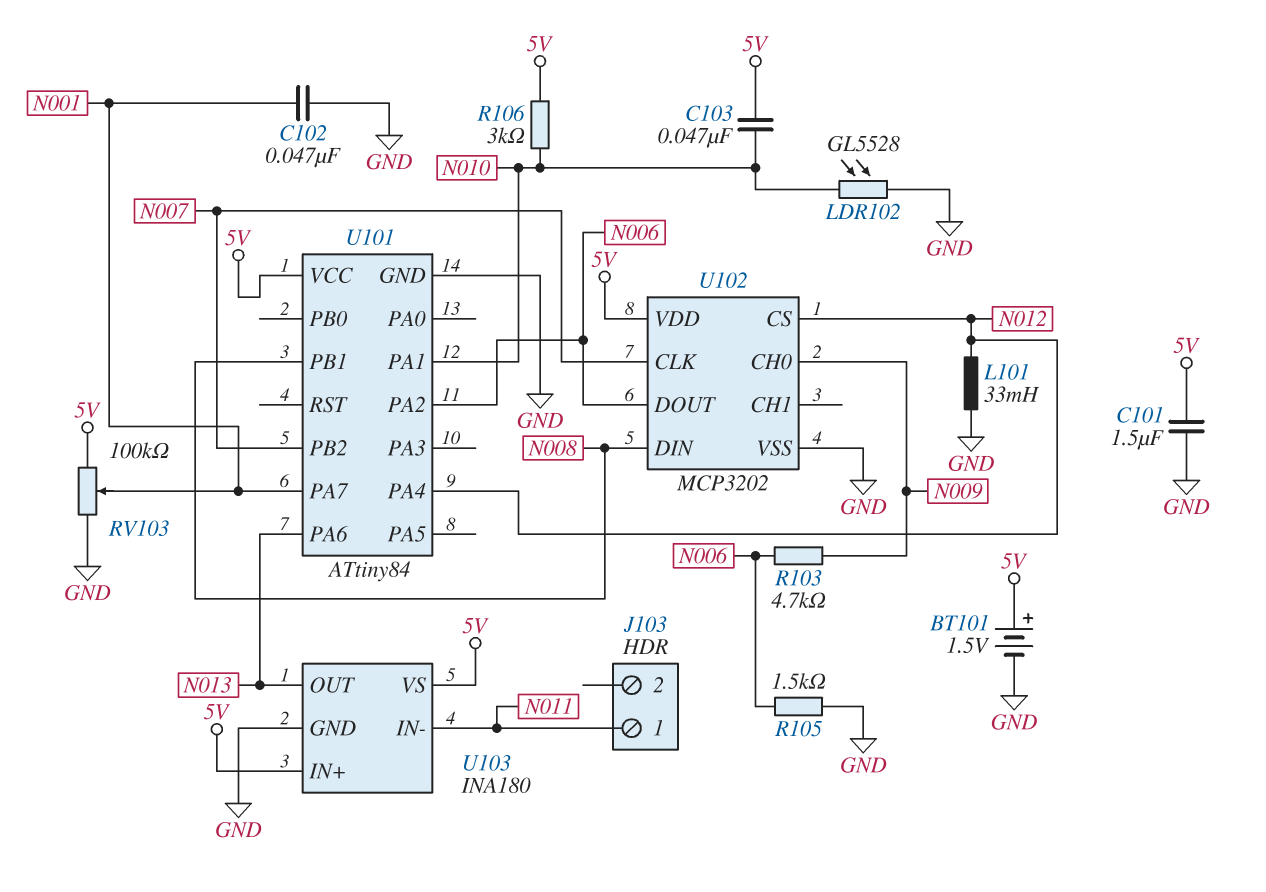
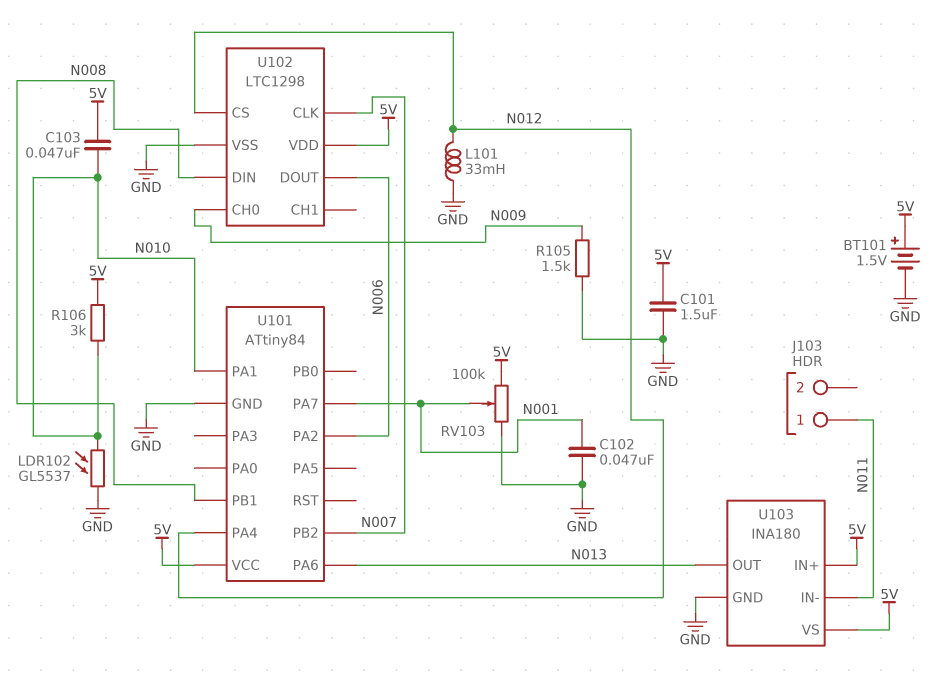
LDR102: GL5528 (GND, N010) -> GL5537 (GND, N010)
R103: 4.7k (N006, N009) -> none
R105: 1.5k (GND, N006) -> 1.5k (GND, N009)
U102: MCP3202 -> LTC1298

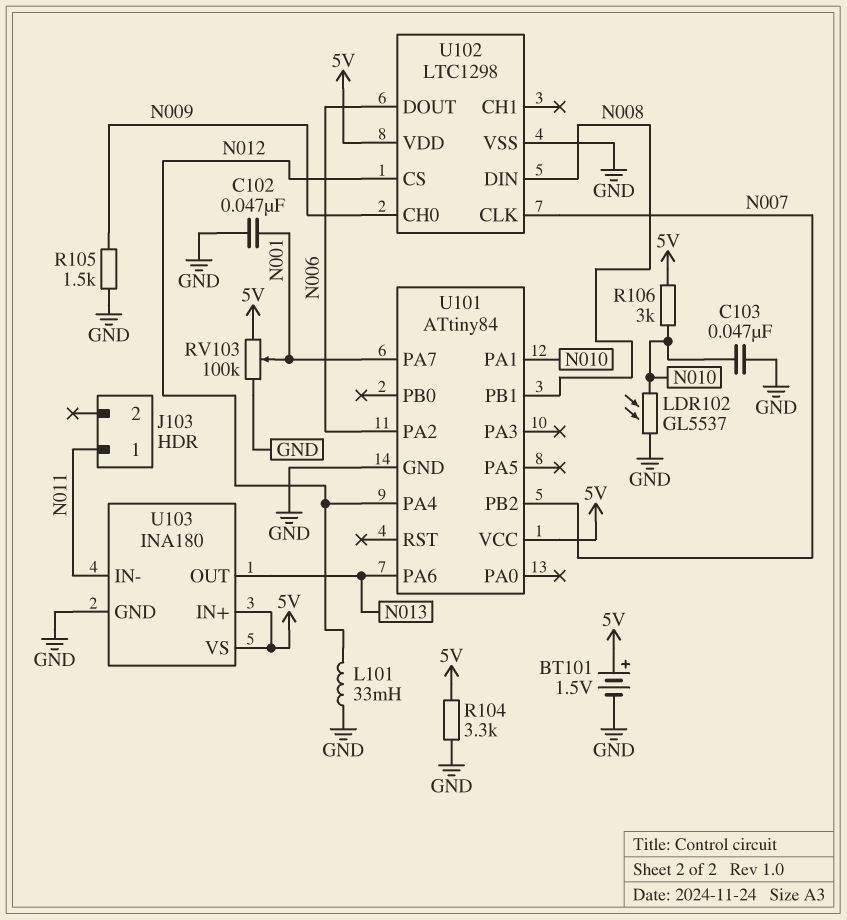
C101: 1.5uF (5V, GND) -> none
C103: 47nF (5V, N010) -> 47nF (GND, N010)
R104: none -> 3.3k (5V, GND)

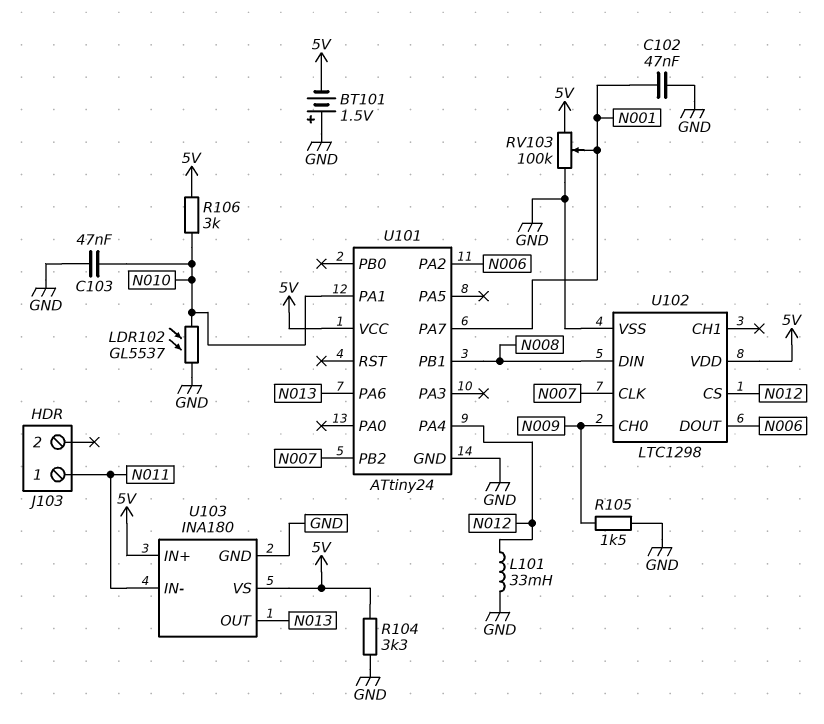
BT101: 1.5V (plus 5V, minus GND) -> 1.5V (plus GND, minus 5V)
U101: ATtiny84 -> ATtiny24

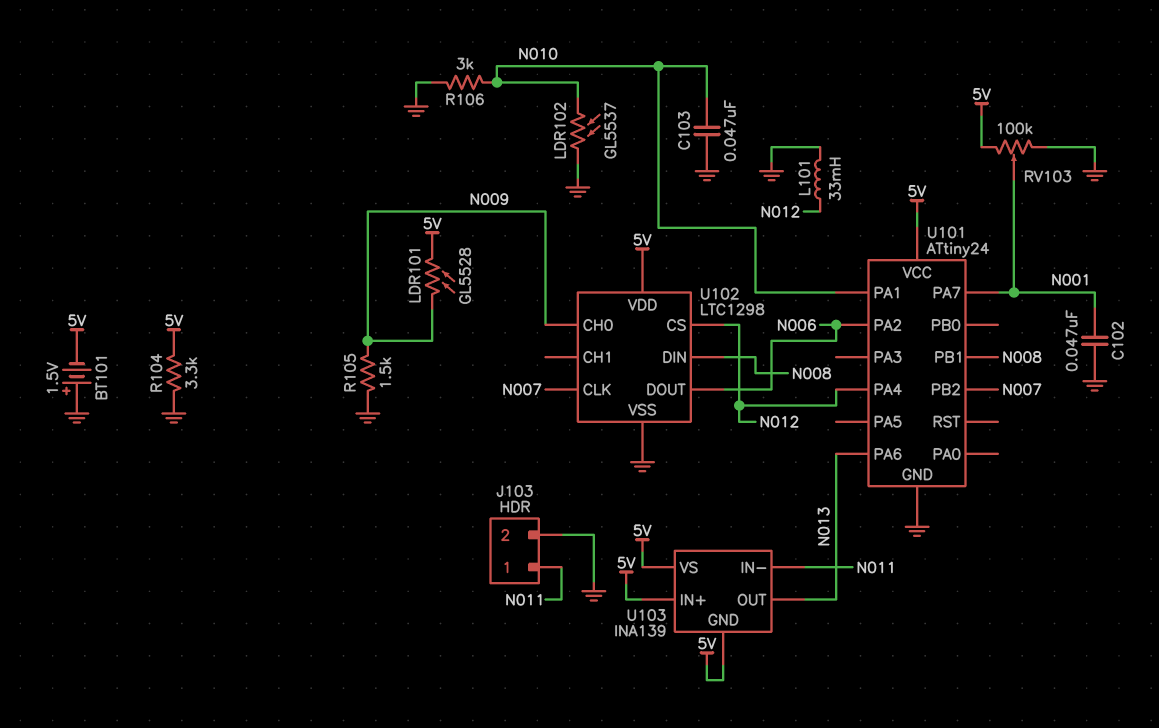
J103 pin 2: none -> GND
LDR101: none -> GL5528 (5V, N009)
R106: 3k (5V, N010) -> 3k (GND, N010)
U103: INA180 -> INA139
U103 pin GND: GND -> 5V

